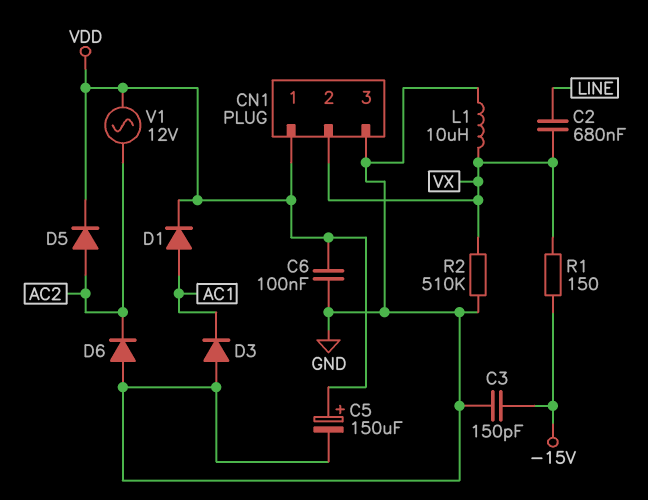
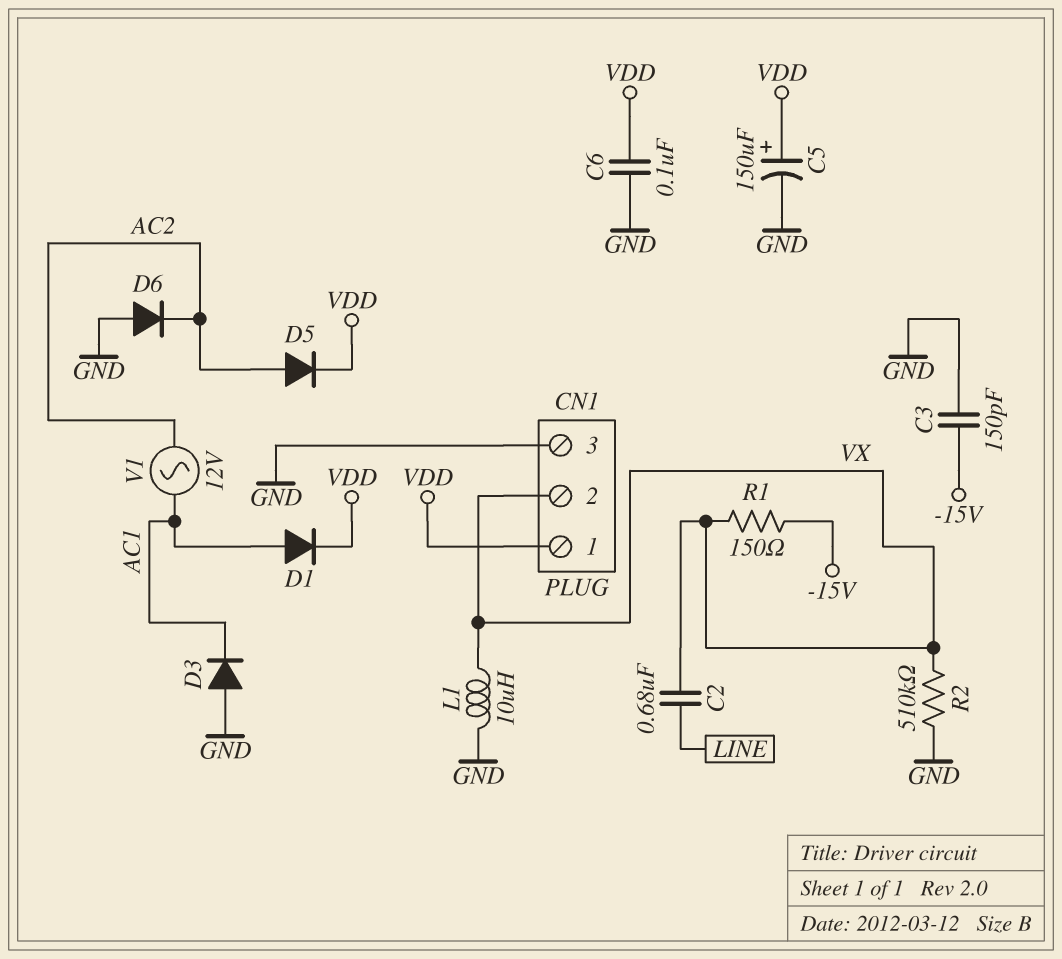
V1: AC 12V (AC2, VDD) -> AC 12V (AC1, AC2)

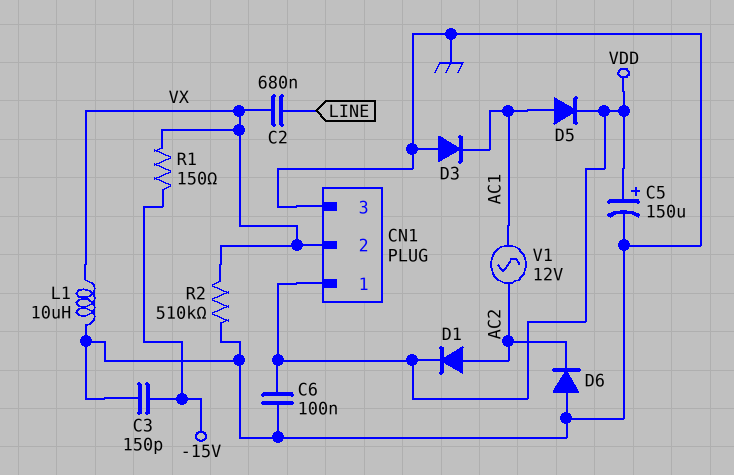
D1: diode (A AC1, K VDD) -> diode (A AC2, K VDD)
D5: diode (A AC2, K VDD) -> diode (A AC1, K VDD)

